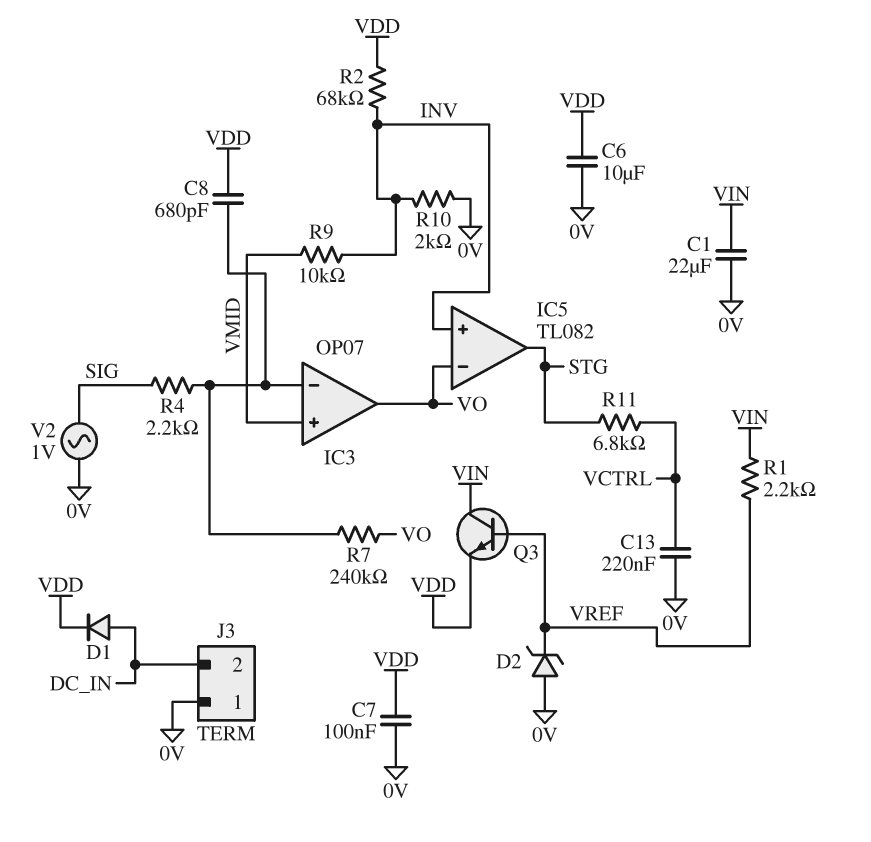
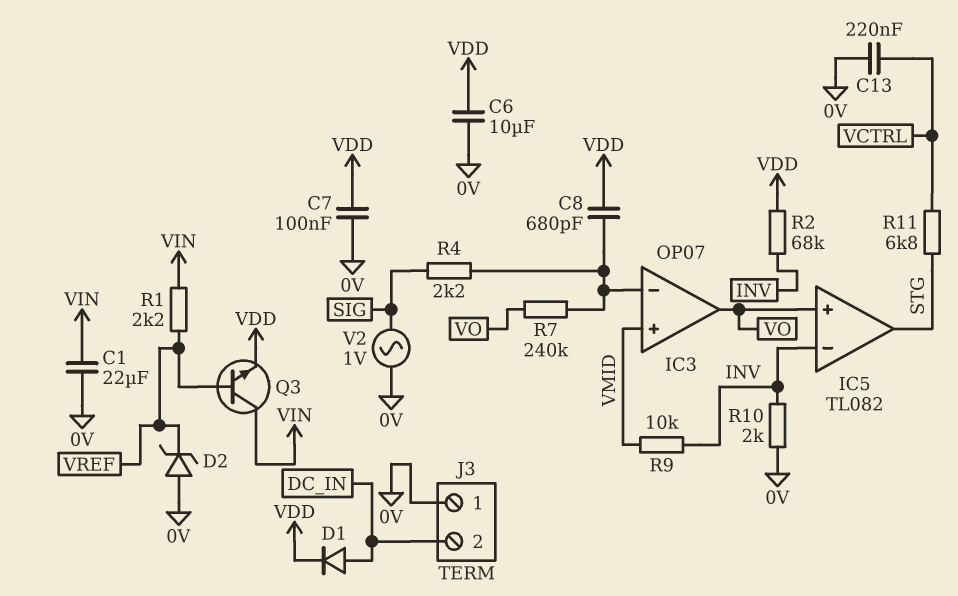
IC5 pin in+: INV -> VO
IC5 pin in-: VO -> INV

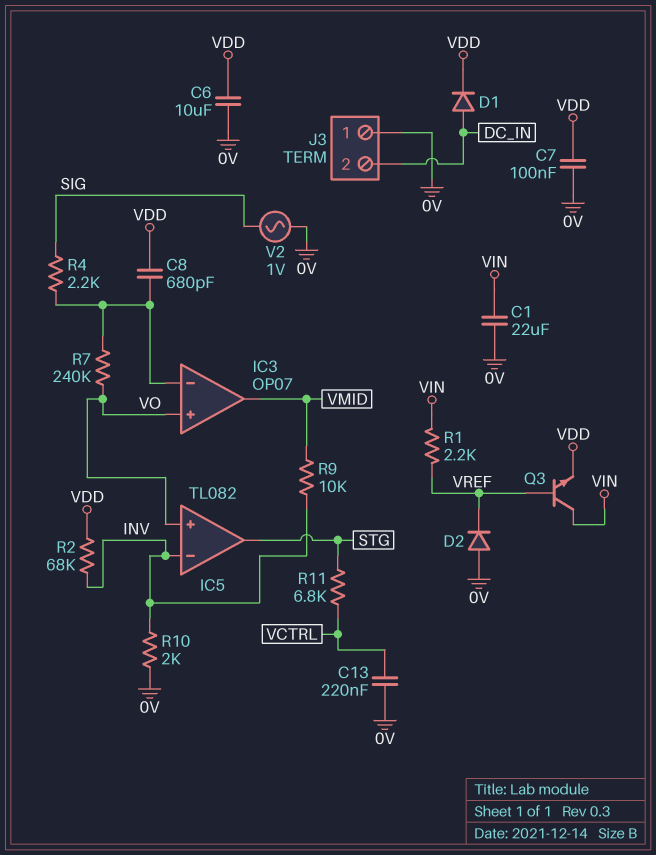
D2: zener (A 0V, K VREF) -> diode (A 0V, K VREF)
IC3 pin in+: VMID -> VO
IC3 pin out: VO -> VMID

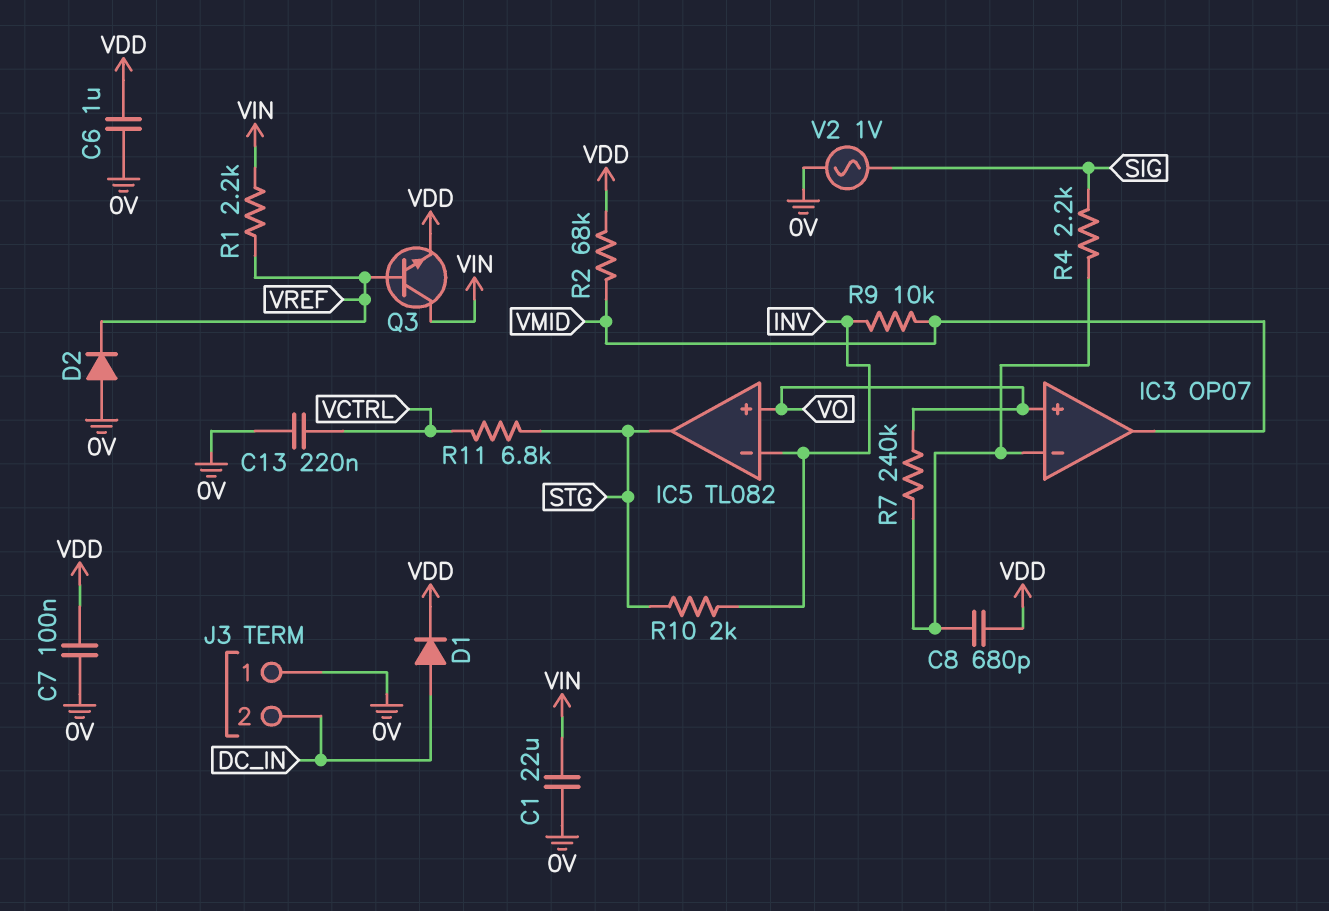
C6: 10uF (0V, VDD) -> 1uF (0V, VDD)
R2: 68k (INV, VDD) -> 68k (VDD, VMID)
R10: 2k (0V, INV) -> 2k (INV, STG)

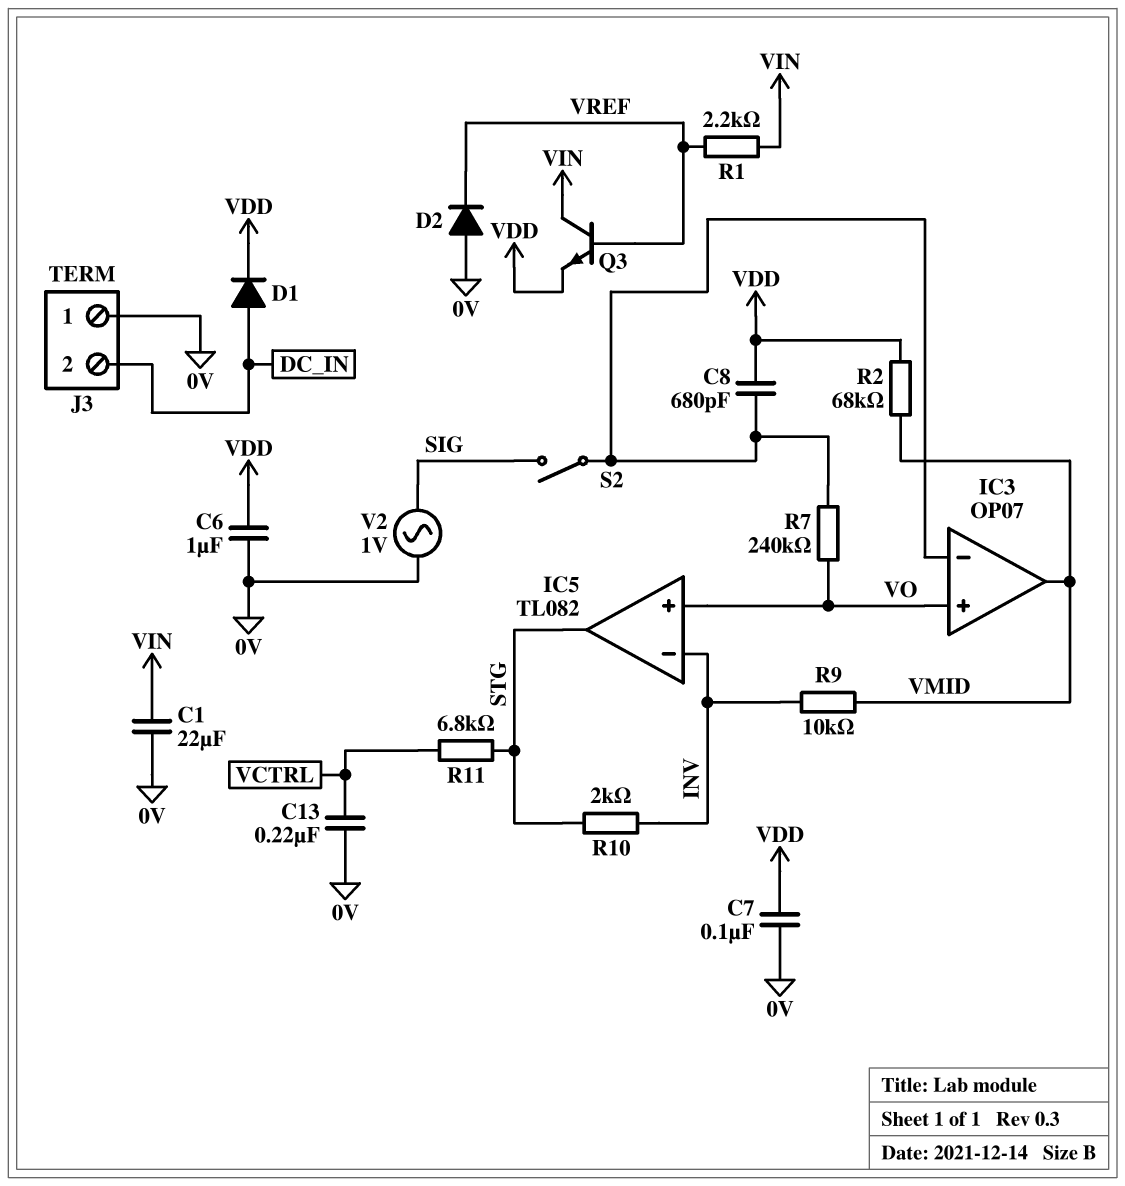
R4: 2.2k (IC3/in-, SIG) -> none
S2: none -> switch (IC3/in-, SIG)

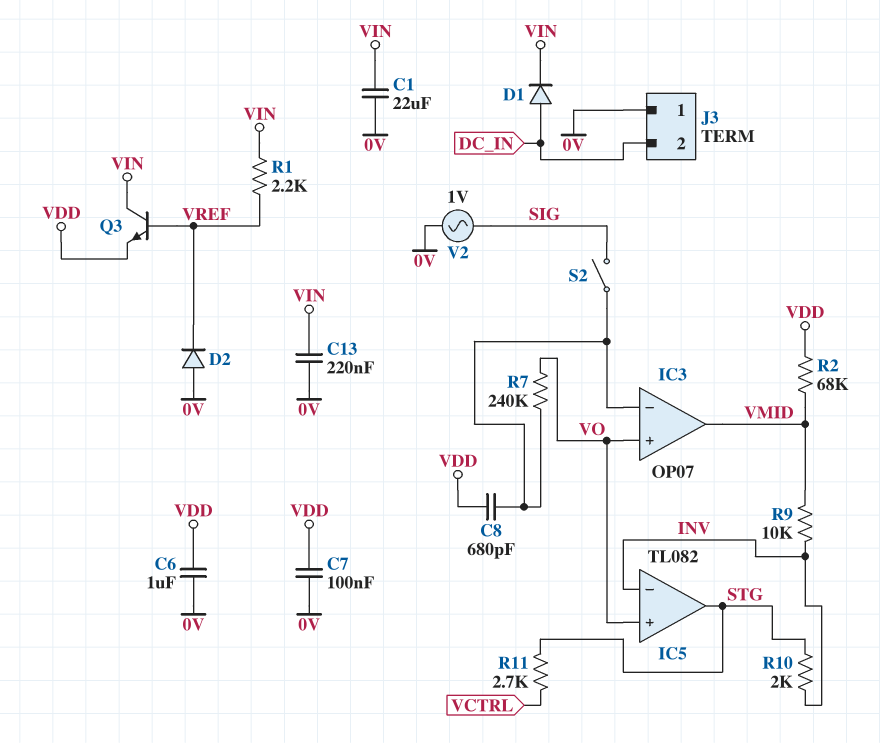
C13: 220nF (0V, VCTRL) -> 220nF (0V, VIN)
D1: diode (A DC_IN, K VDD) -> diode (A DC_IN, K VIN)
R11: 6.8k (STG, VCTRL) -> 2.7k (STG, VCTRL)

